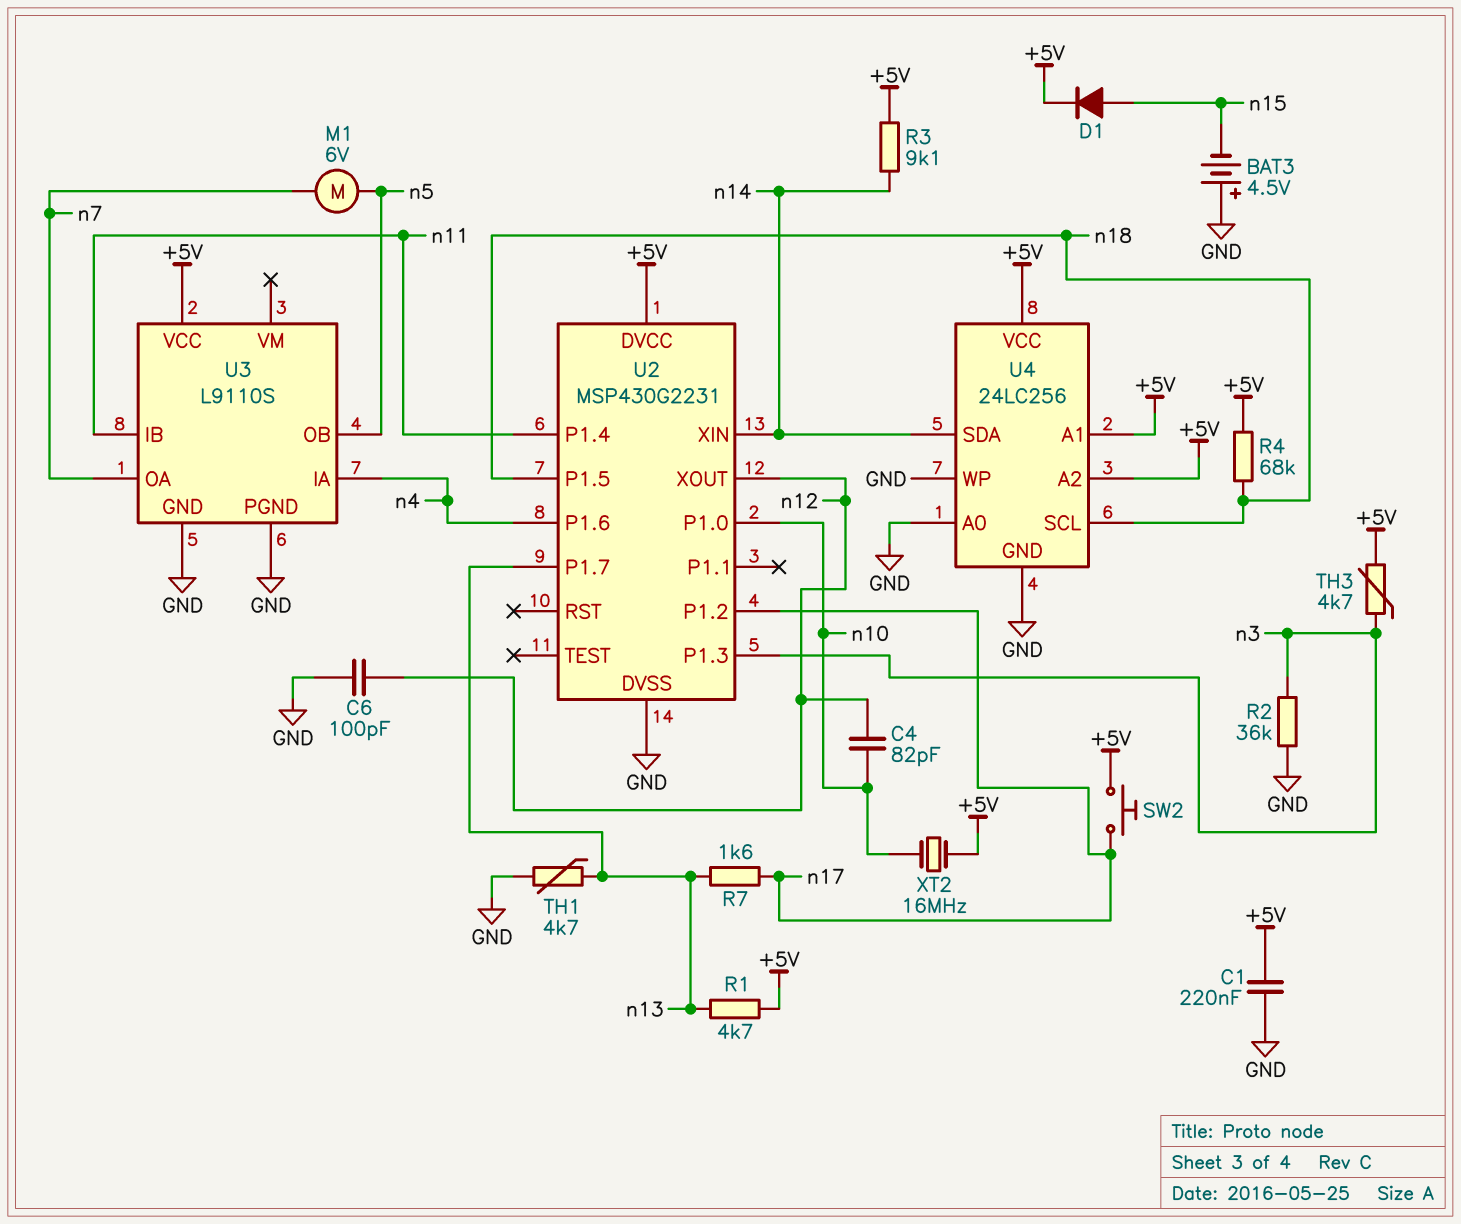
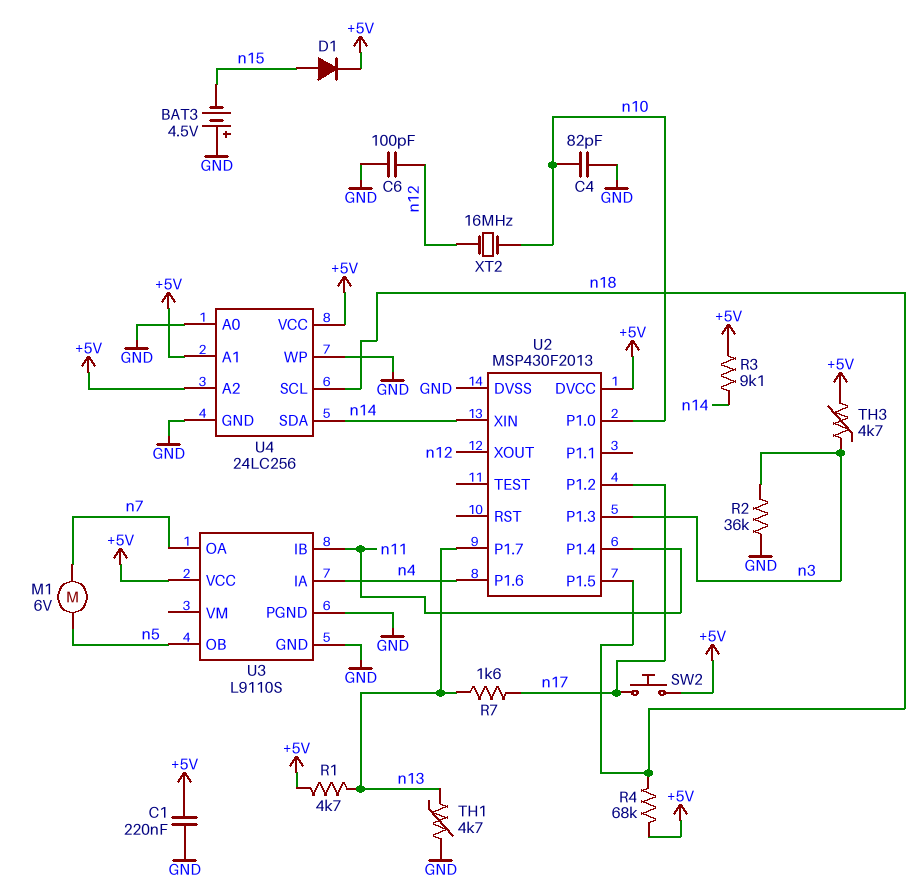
C4: 82pF (n10, n12) -> 82pF (GND, n10)
U2: MSP430G2231 -> MSP430F2013
XT2: 16MHz (+5V, n10) -> 16MHz (n10, n12)

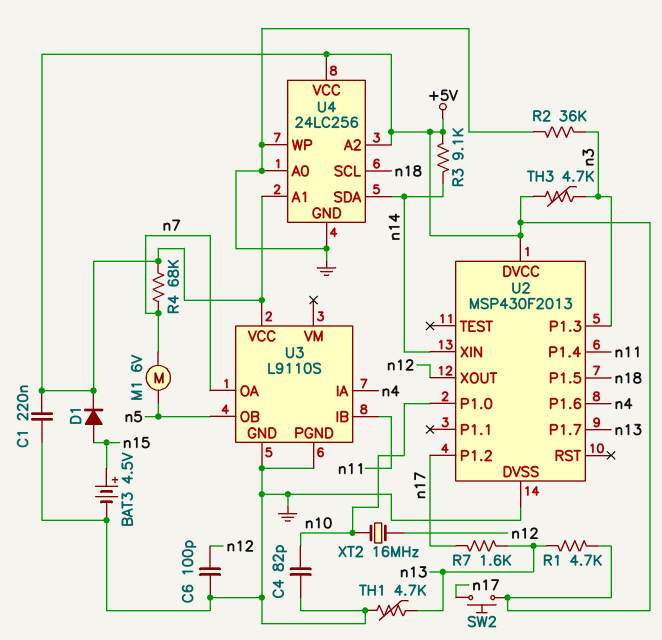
BAT3: 4.5V (plus GND, minus n15) -> 4.5V (plus n15, minus GND)
R4: 68k (+5V, n18) -> 68k (+5V, n7)

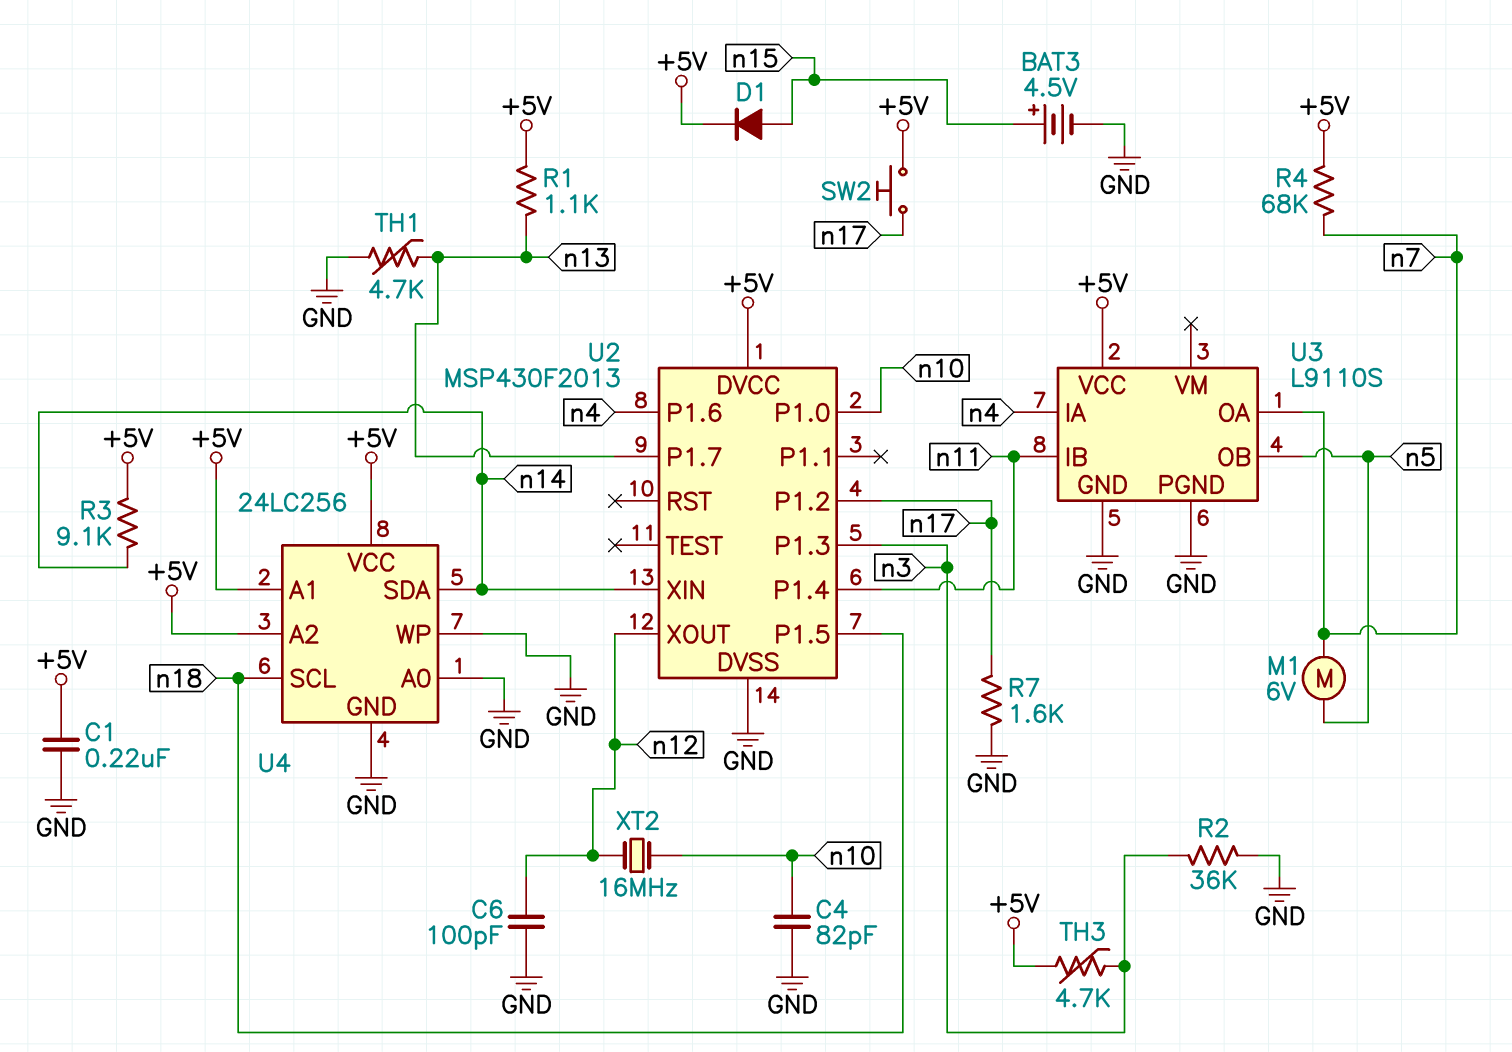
R1: 4.7k (+5V, n13) -> 1.1k (+5V, n13)
R7: 1.6k (n13, n17) -> 1.6k (GND, n17)

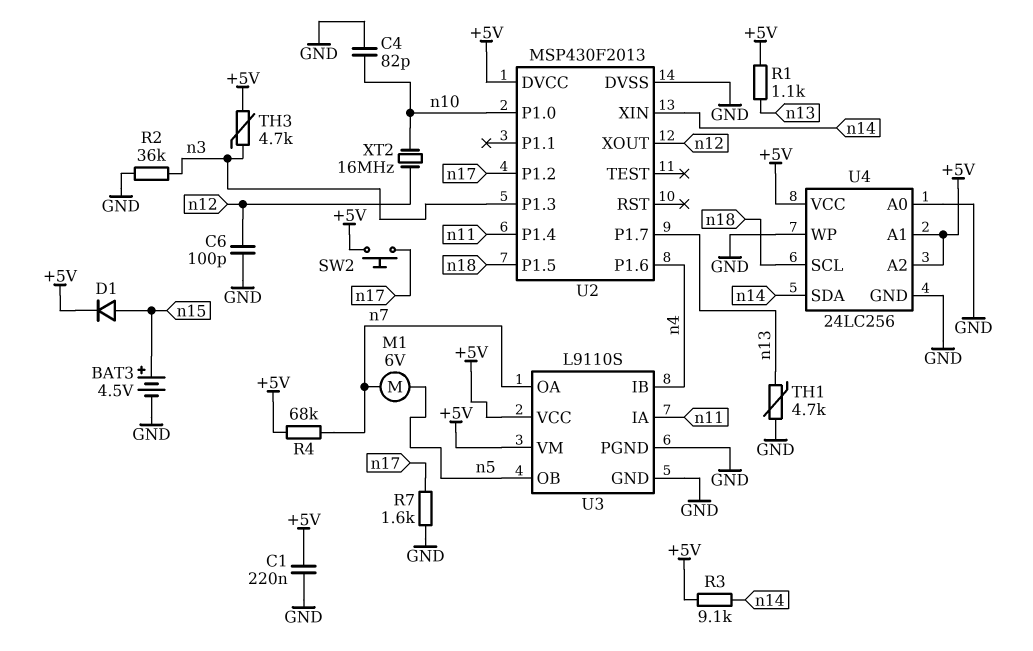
U3 pin IA: n4 -> n11
U3 pin IB: n11 -> n4
U3 pin VM: none -> +5V

